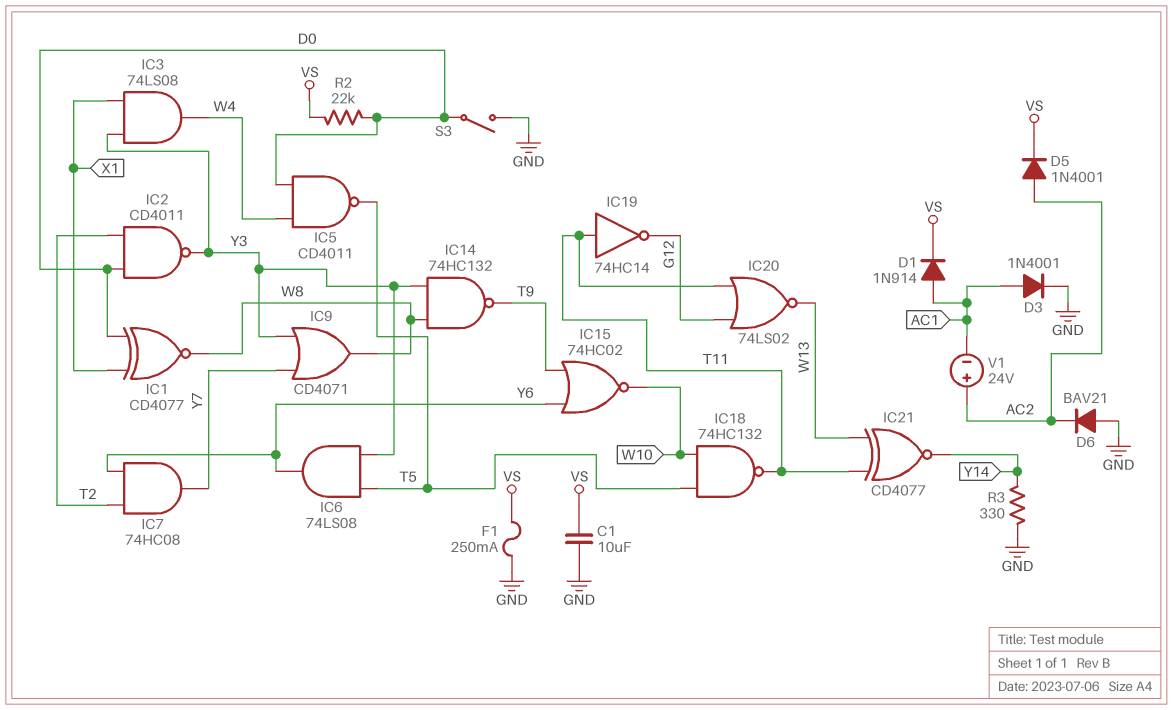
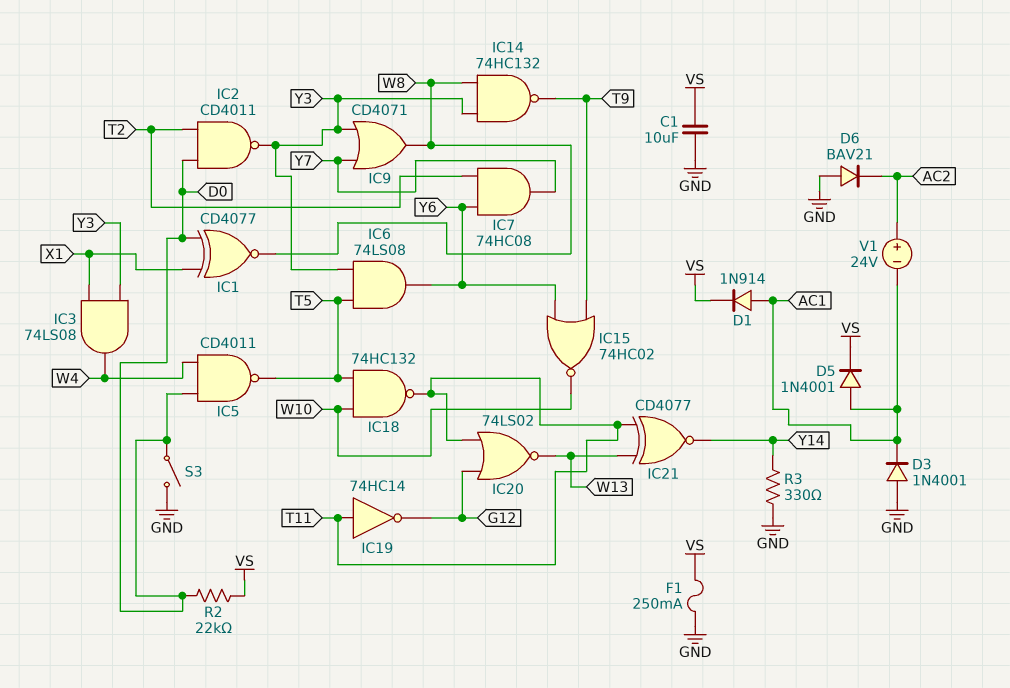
D3: diode 1N4001 (A AC1, K GND) -> diode 1N4001 (A GND, K AC1)
D5: diode 1N4001 (A AC2, K VS) -> diode 1N4001 (A AC1, K VS)

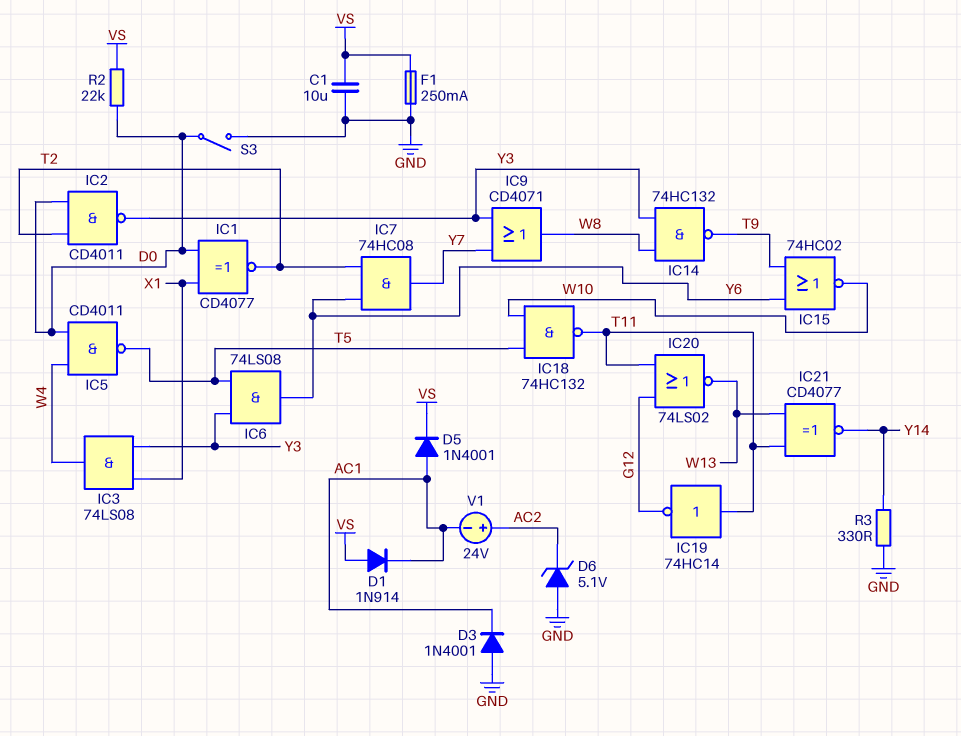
D1: diode 1N914 (A AC1, K VS) -> diode 1N914 (A VS, K AC1)
D6: diode BAV21 (A GND, K AC2) -> zener 5.1V (A GND, K AC2)
IC1: XNOR CD4077 (in D0, in X1, out W8) -> XNOR CD4077 (in D0, in X1, out T2)

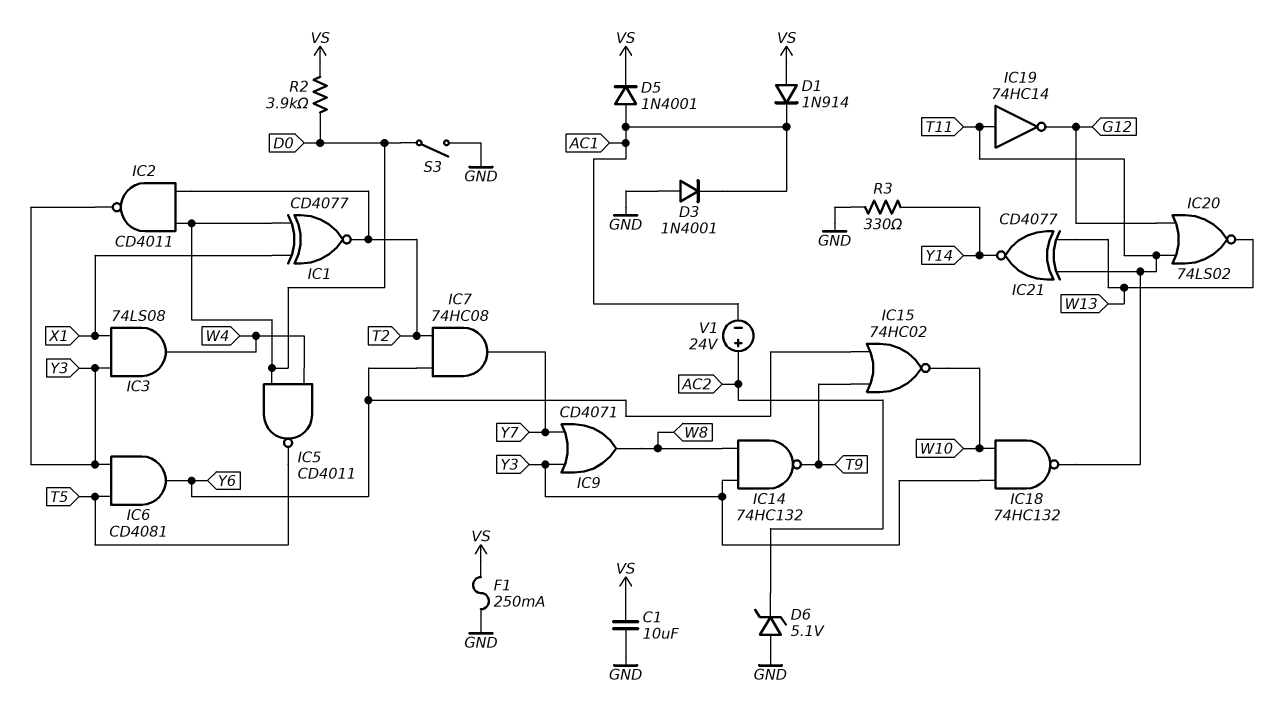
IC6: AND 74LS08 (in T5, in Y3, out Y6) -> AND CD4081 (in T5, in Y3, out Y6)
IC18: NAND 74HC132 (in T5, in W10, out T11) -> NAND 74HC132 (in W10, in Y3, out T11)
R2: 22k (D0, VS) -> 3.9k (D0, VS)

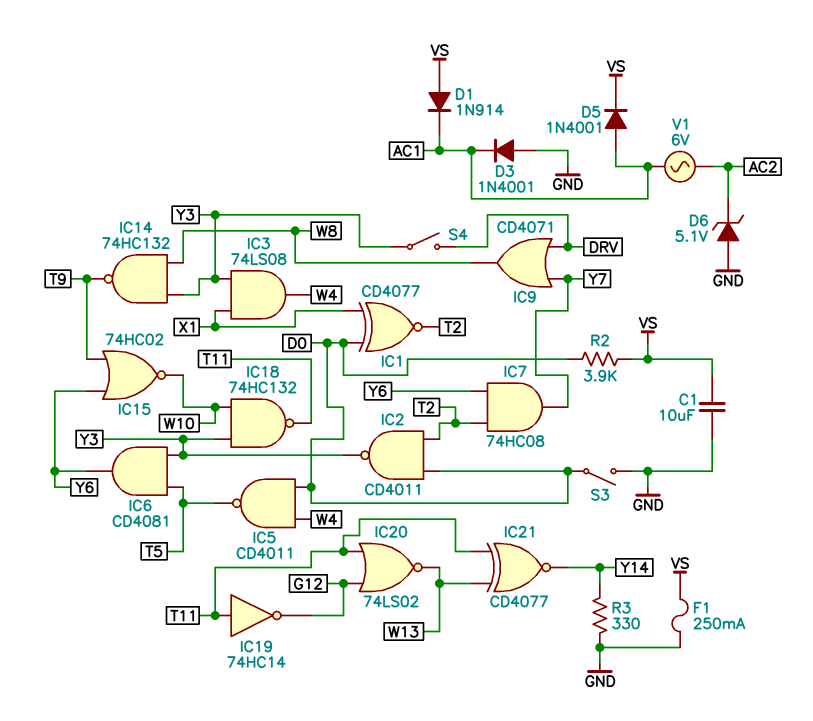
IC9: OR CD4071 (in Y3, in Y7, out W8) -> OR CD4071 (in DRV, in Y7, out W8)
S4: none -> switch (DRV, Y3)
V1: 24V (plus AC2, minus AC1) -> AC 6V (AC1, AC2)

